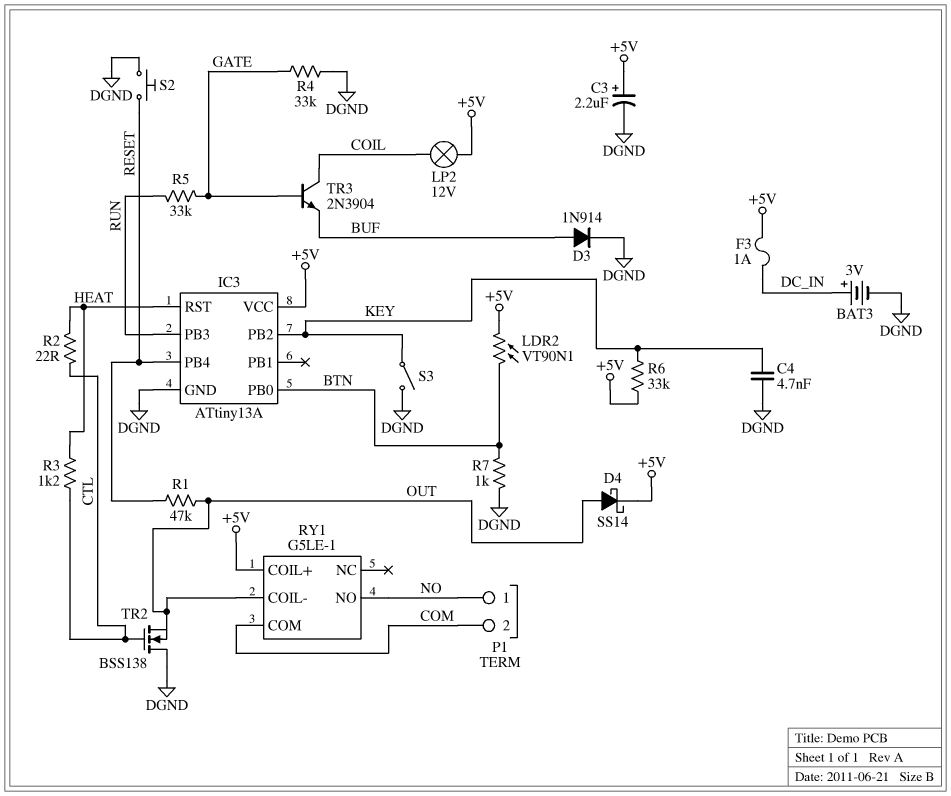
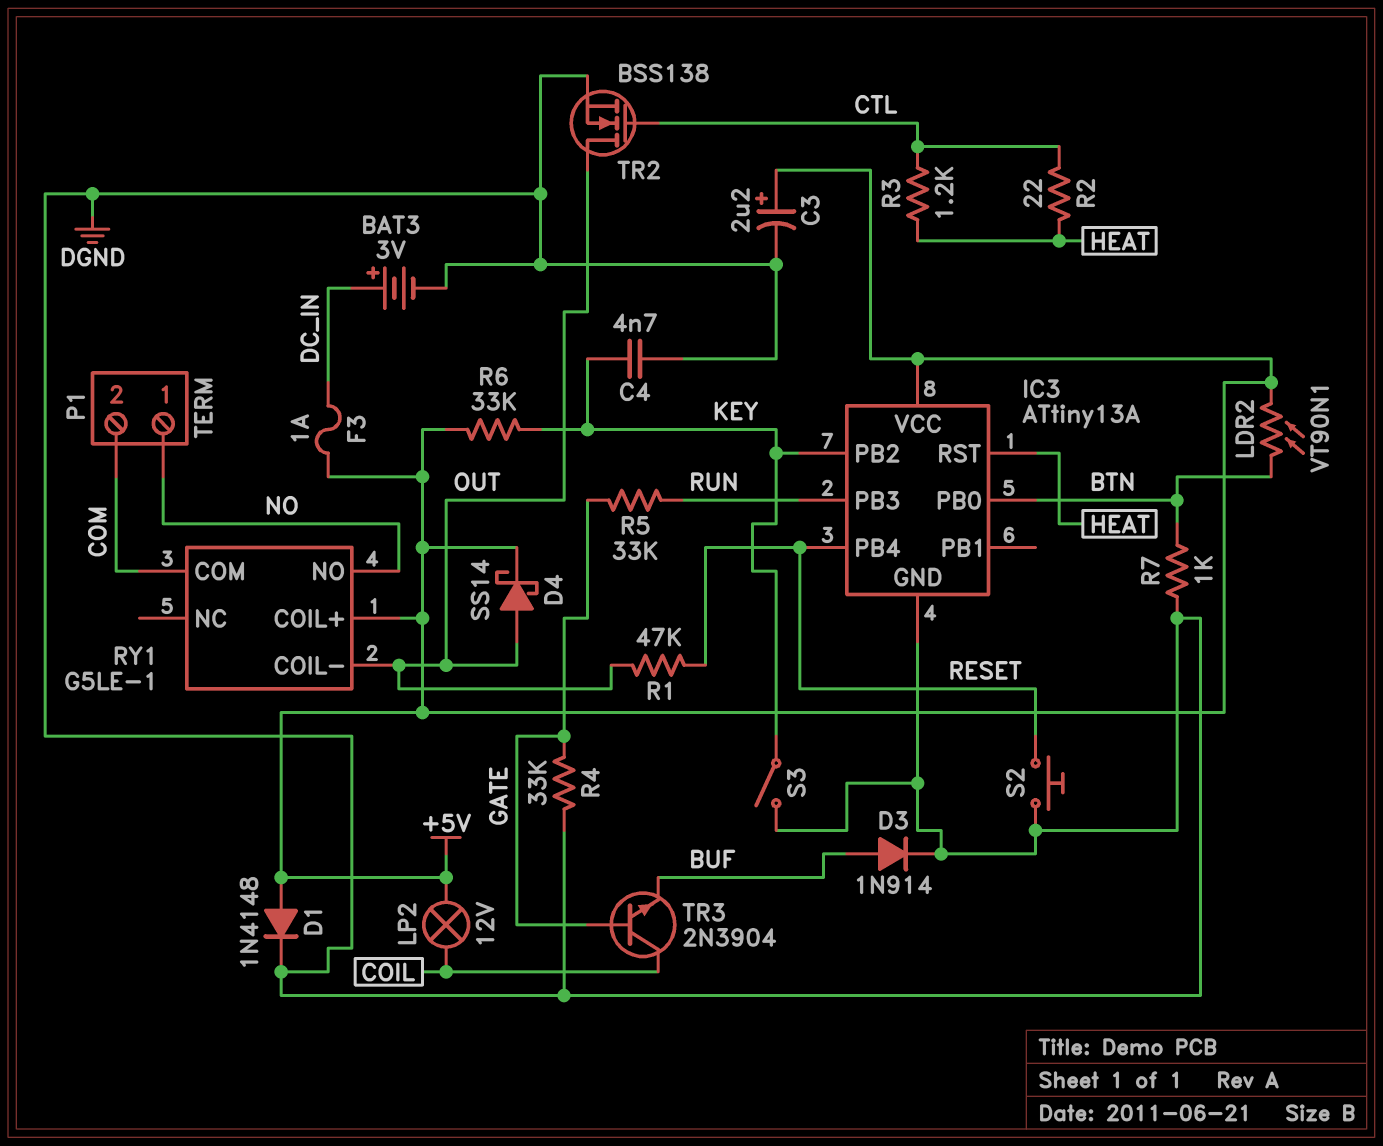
D1: none -> diode 1N4148 (A +5V, K DGND)
TR2: NMOS BSS138 (G CTL, D DGND, S OUT) -> NMOS BSS138 (G CTL, D OUT, S DGND)

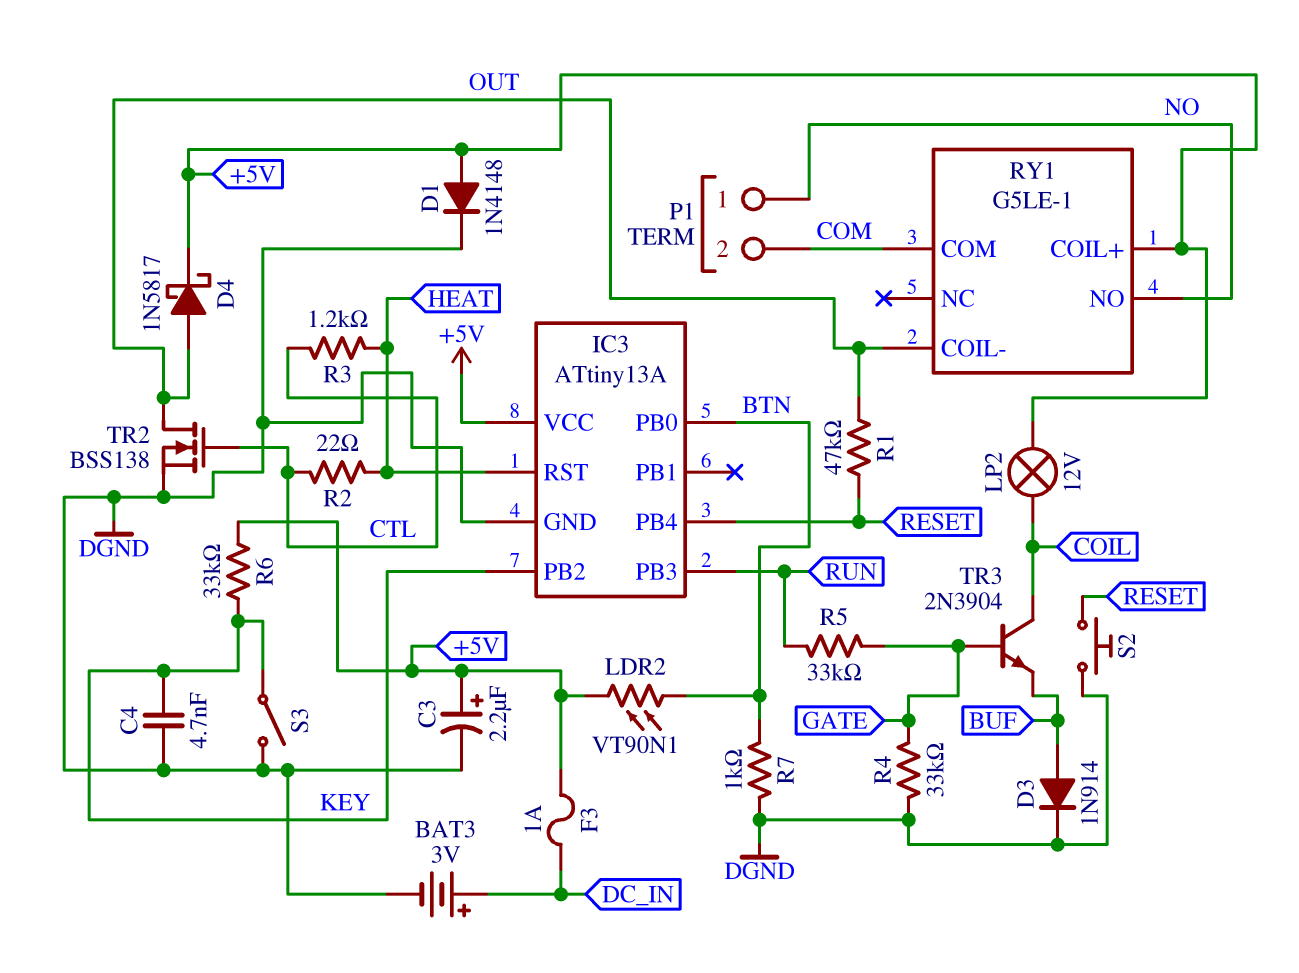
D4: schottky SS14 (A OUT, K +5V) -> schottky 1N5817 (A OUT, K +5V)

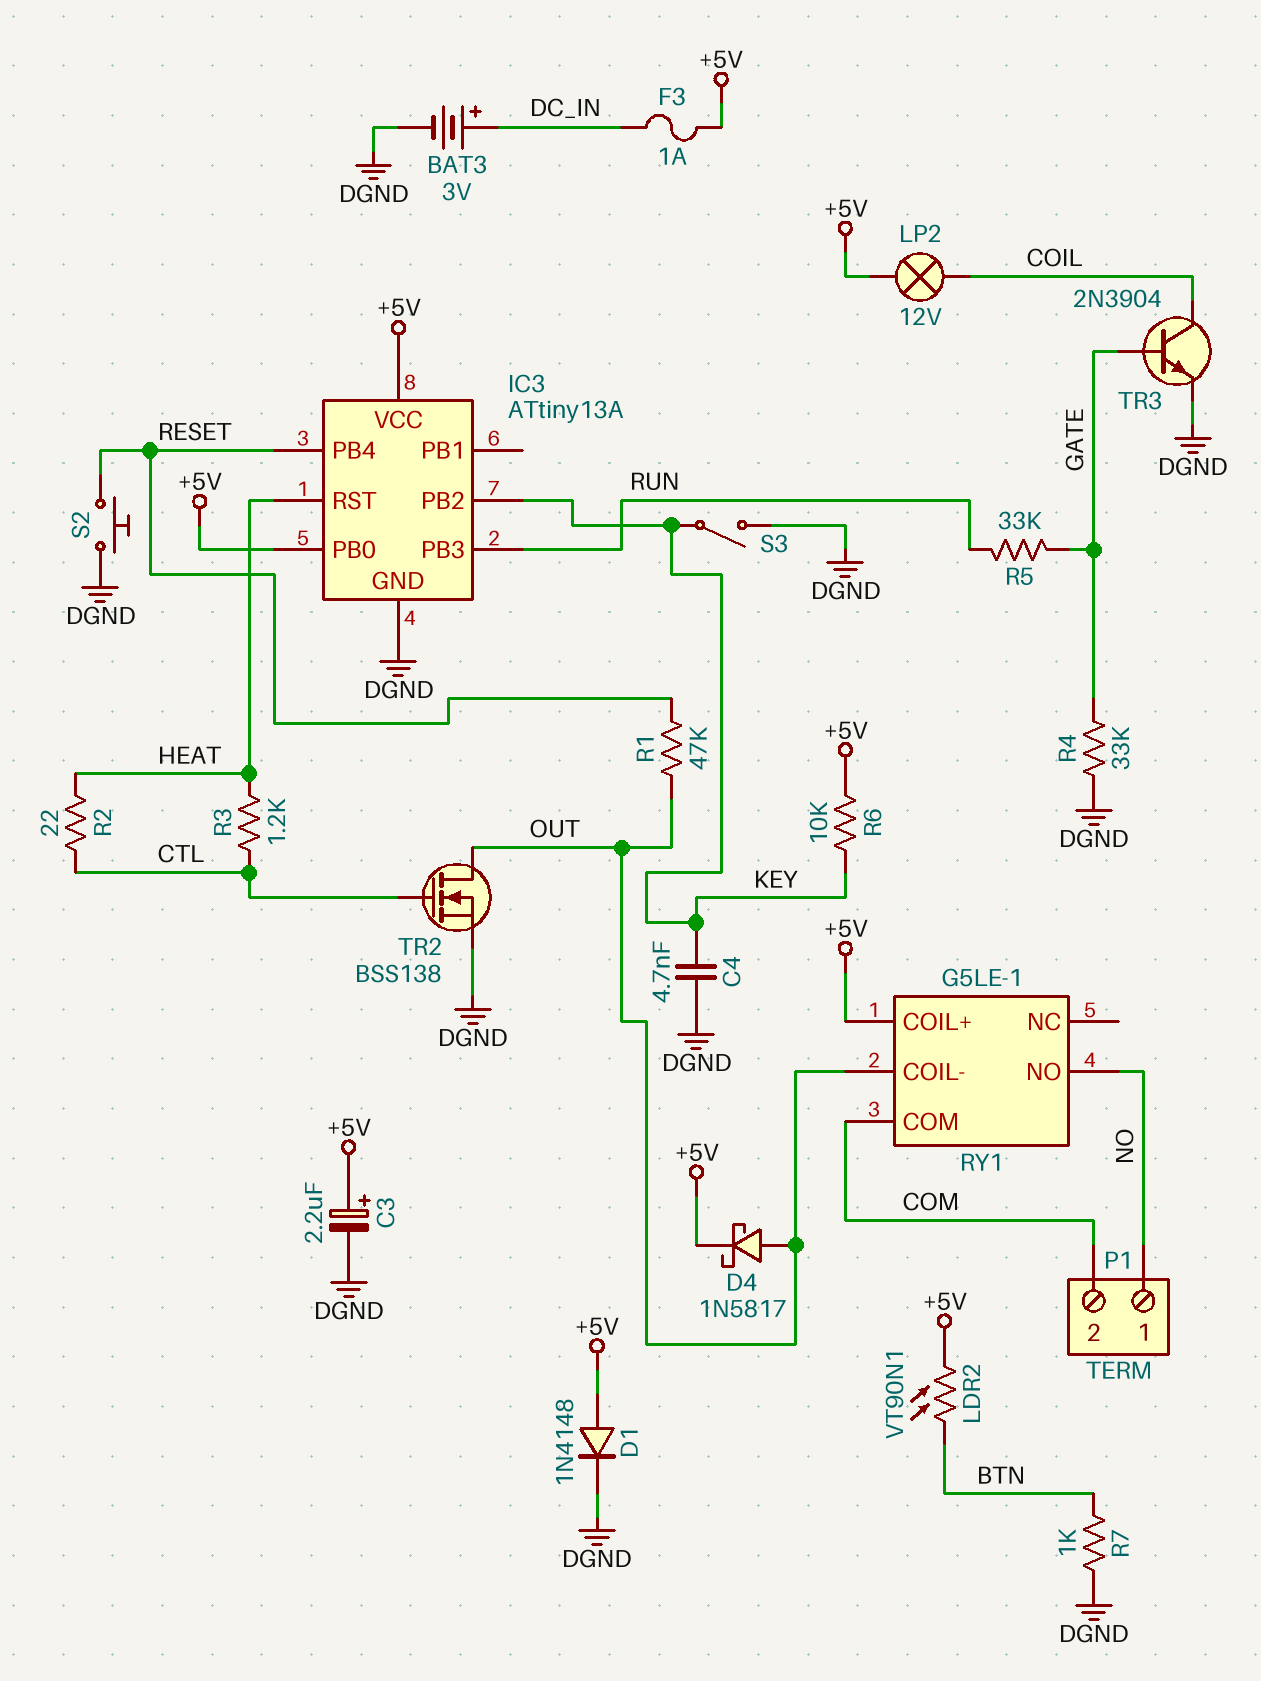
D3: diode 1N914 (A BUF, K DGND) -> none
IC3 pin PB0: BTN -> +5V
R6: 33k (+5V, KEY) -> 10k (+5V, KEY)
TR3: NPN 2N3904 (B GATE, C COIL, E BUF) -> NPN 2N3904 (B GATE, C COIL, E DGND)

